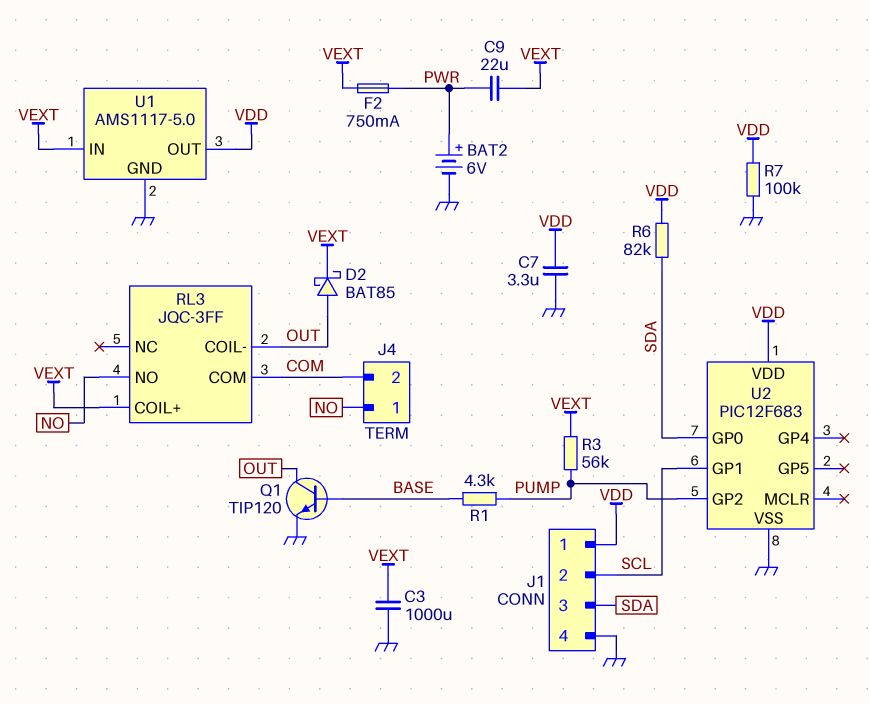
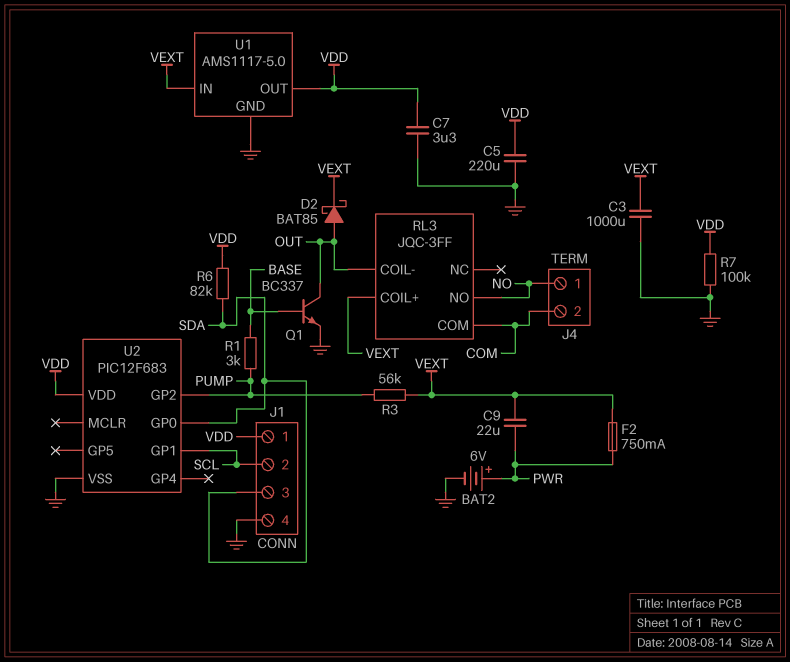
C5: none -> 220uF (GND, VDD)
Q1: NPN TIP120 (B BASE, C OUT, E GND) -> NPN BC337 (B BASE, C OUT, E GND)
R1: 4.3k (BASE, PUMP) -> 3k (BASE, PUMP)

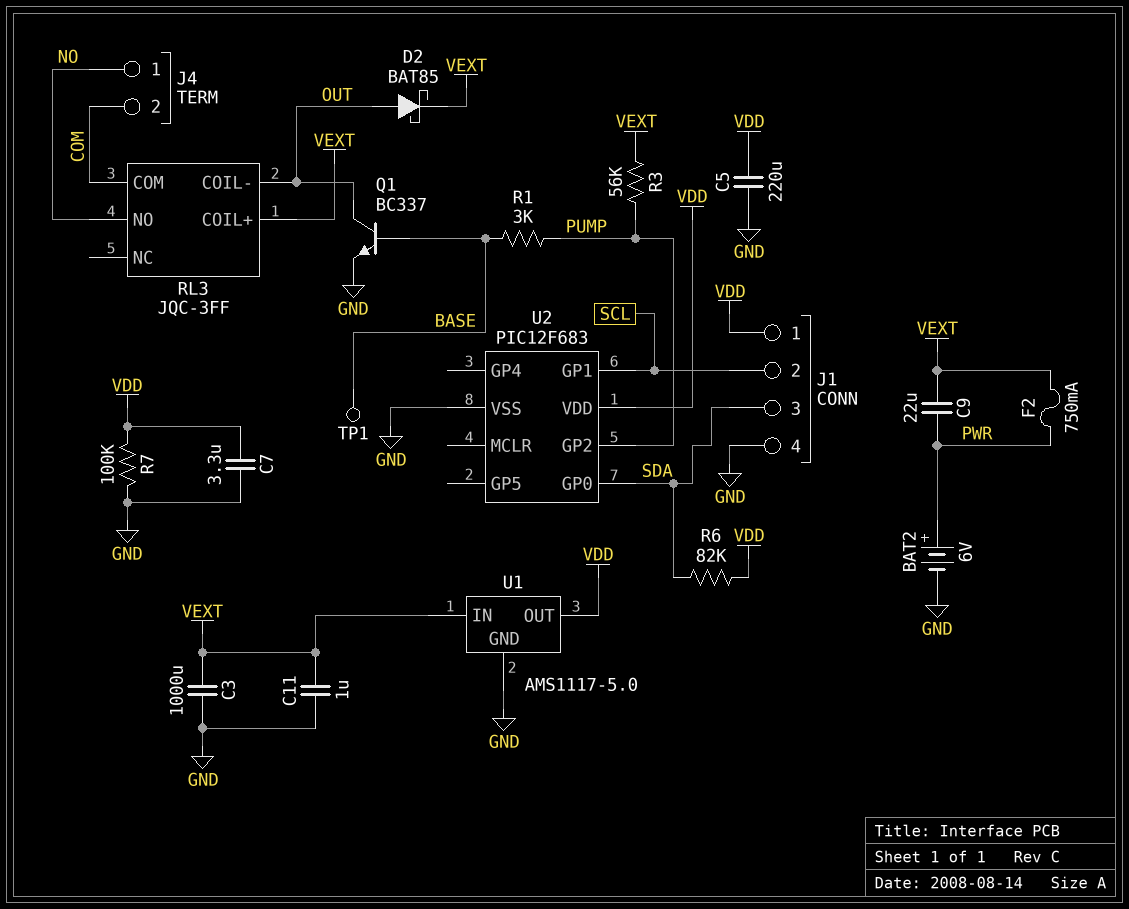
C11: none -> 1uF (GND, VEXT)
TP1: none -> test point (BASE)

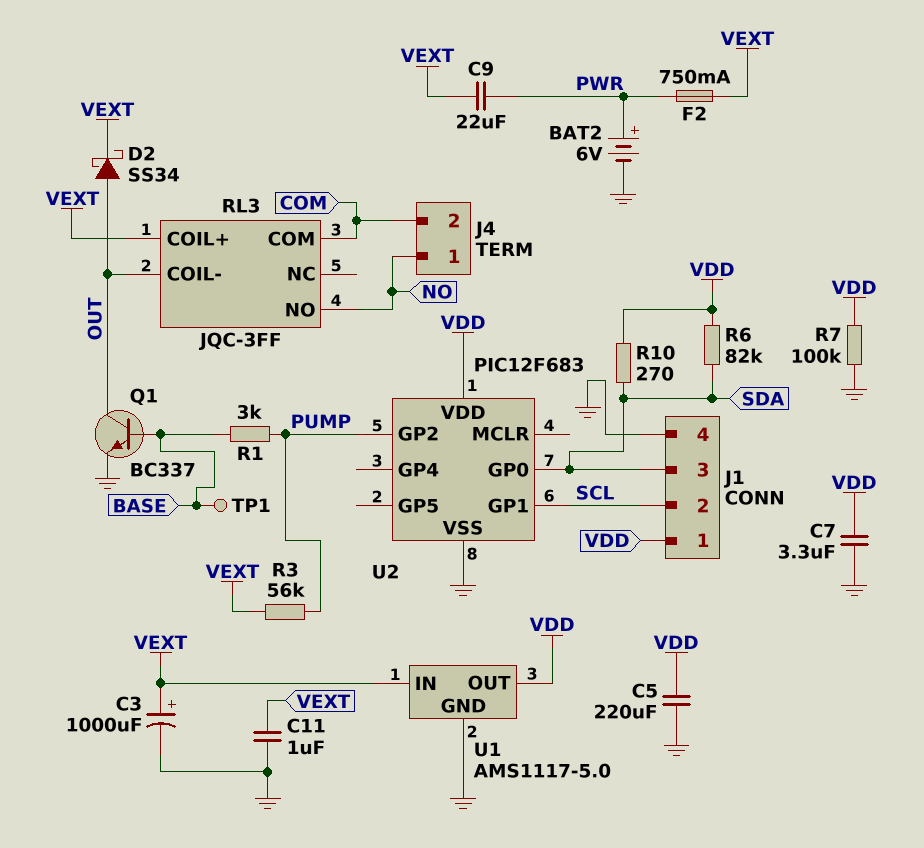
C3: 1000uF (GND, VEXT) -> 1000uF (plus VEXT, minus GND)
D2: schottky BAT85 (A OUT, K VEXT) -> schottky SS34 (A OUT, K VEXT)
R10: none -> 270 (SDA, VDD)

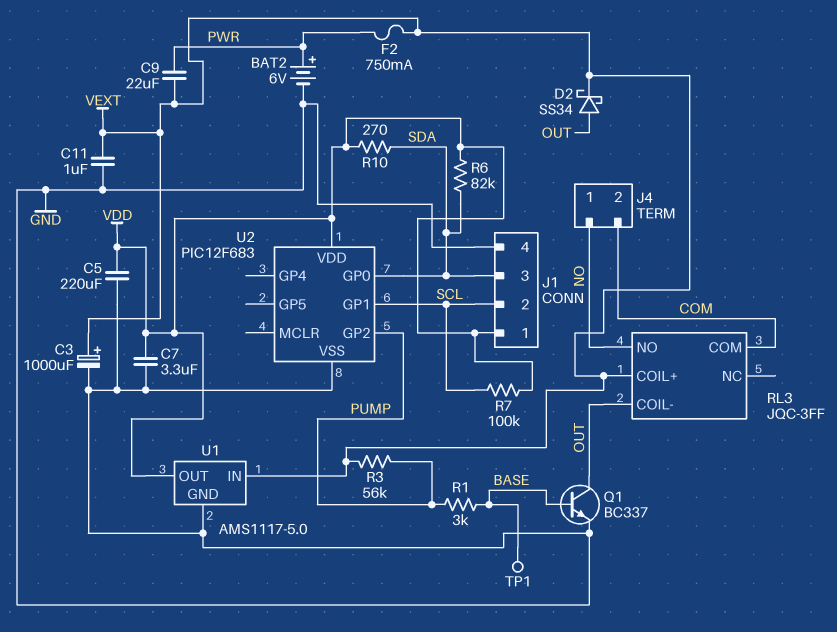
R7: 100k (GND, VDD) -> 100k (SCL, VDD)

